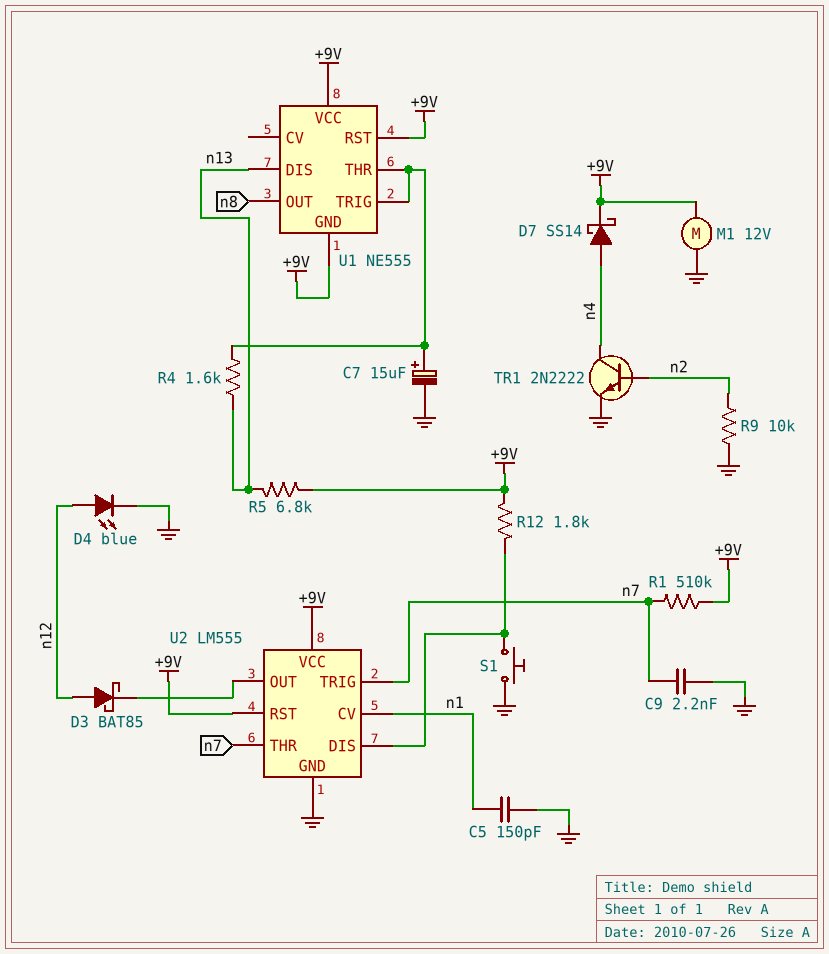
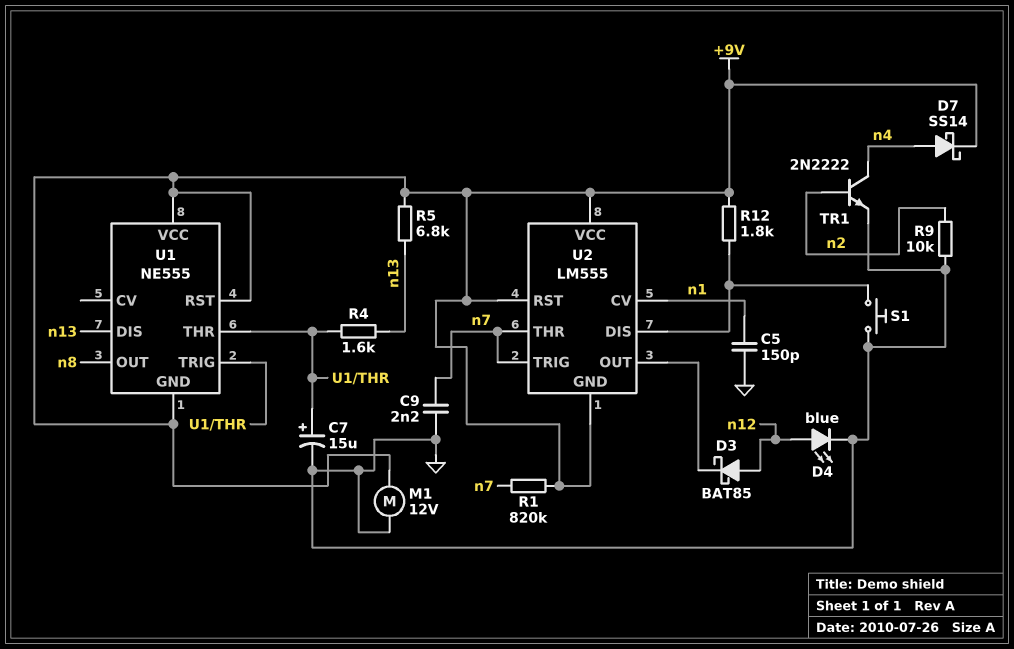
R1: 510k (+9V, n7) -> 820k (+9V, n7)
U2 pin GND: GND -> +9V

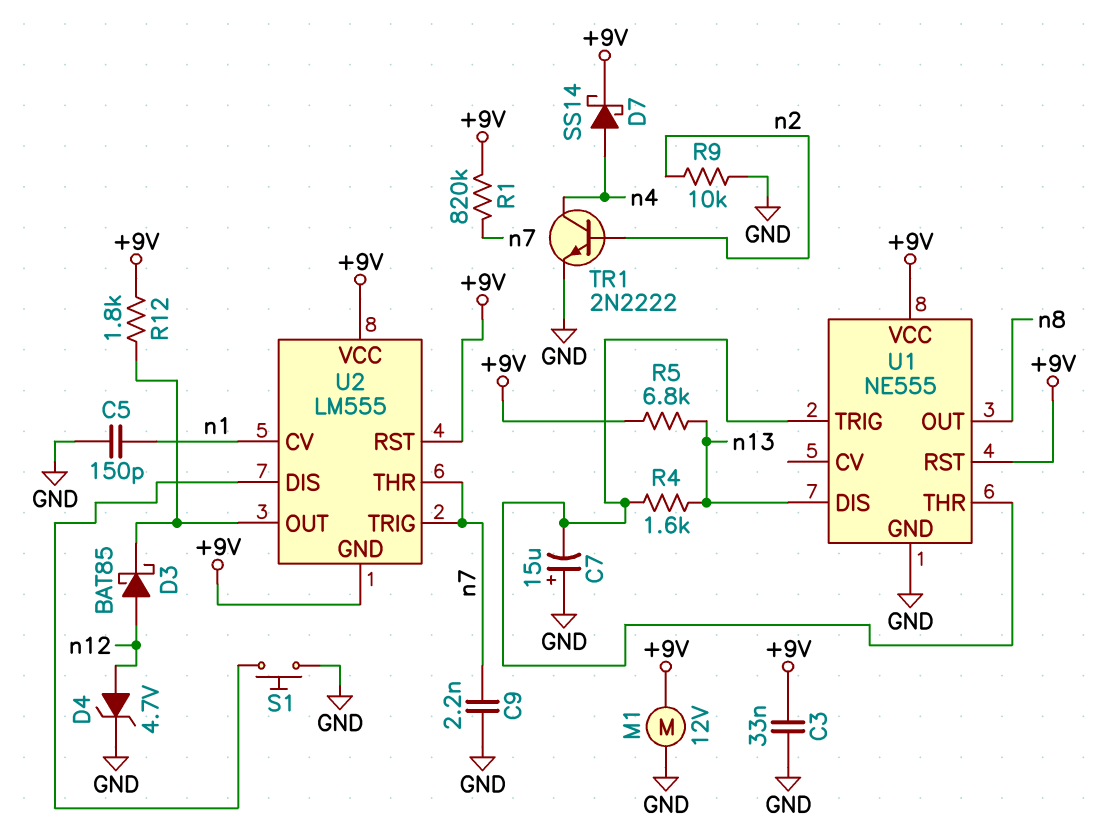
C3: none -> 33nF (+9V, GND)
C7: 15uF (plus U1/THR, minus GND) -> 15uF (plus GND, minus U1/THR)
D4: LED blue (A n12, K GND) -> zener 4.7V (A n12, K GND)
R12: 1.8k (+9V, U2/DIS) -> 1.8k (+9V, U2/OUT)
U1 pin GND: +9V -> GND

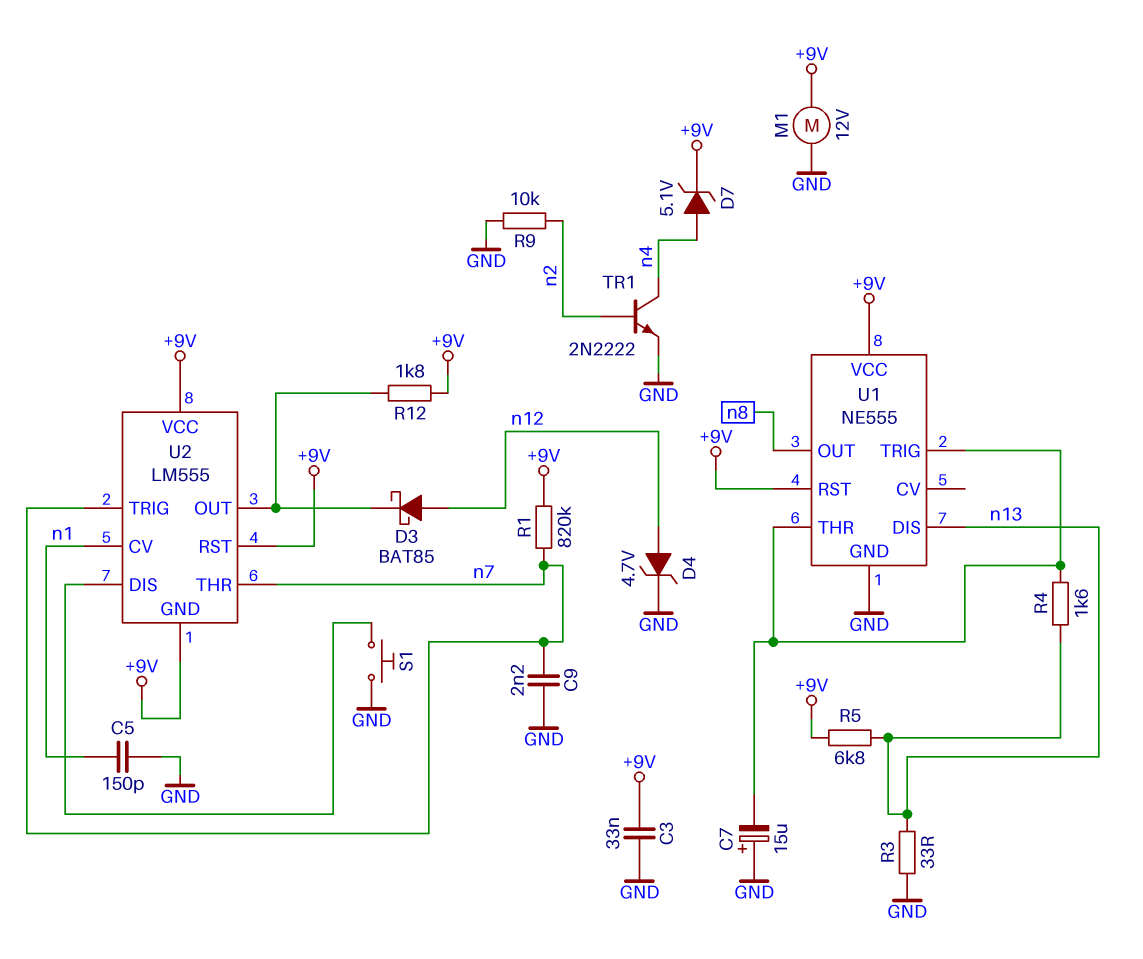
D7: schottky SS14 (A n4, K +9V) -> zener 5.1V (A n4, K +9V)
R3: none -> 33 (GND, n13)

